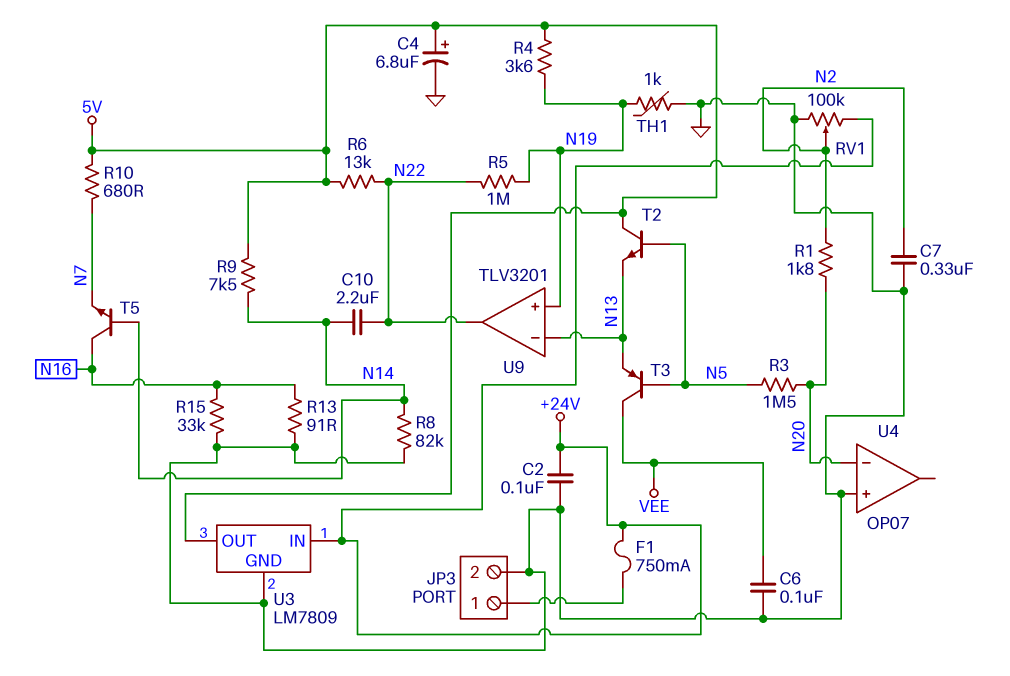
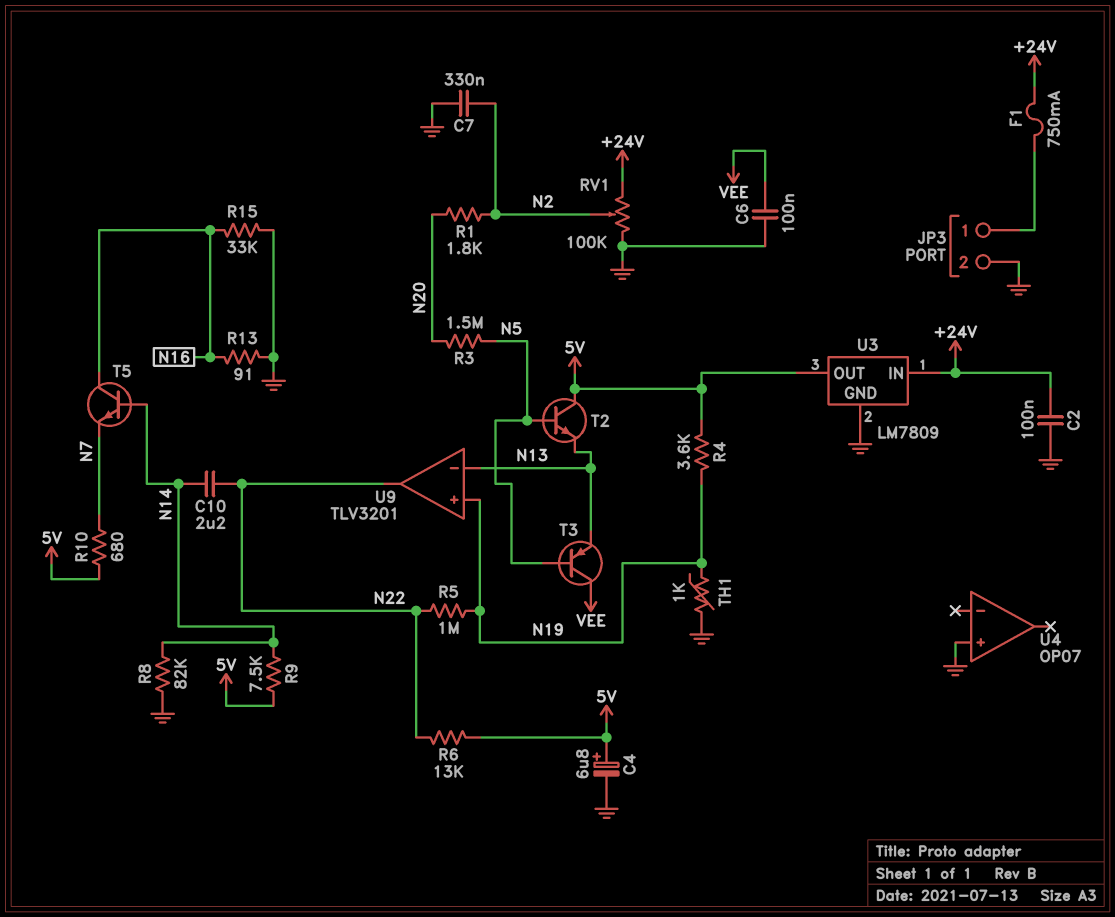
U4 pin in-: N20 -> none

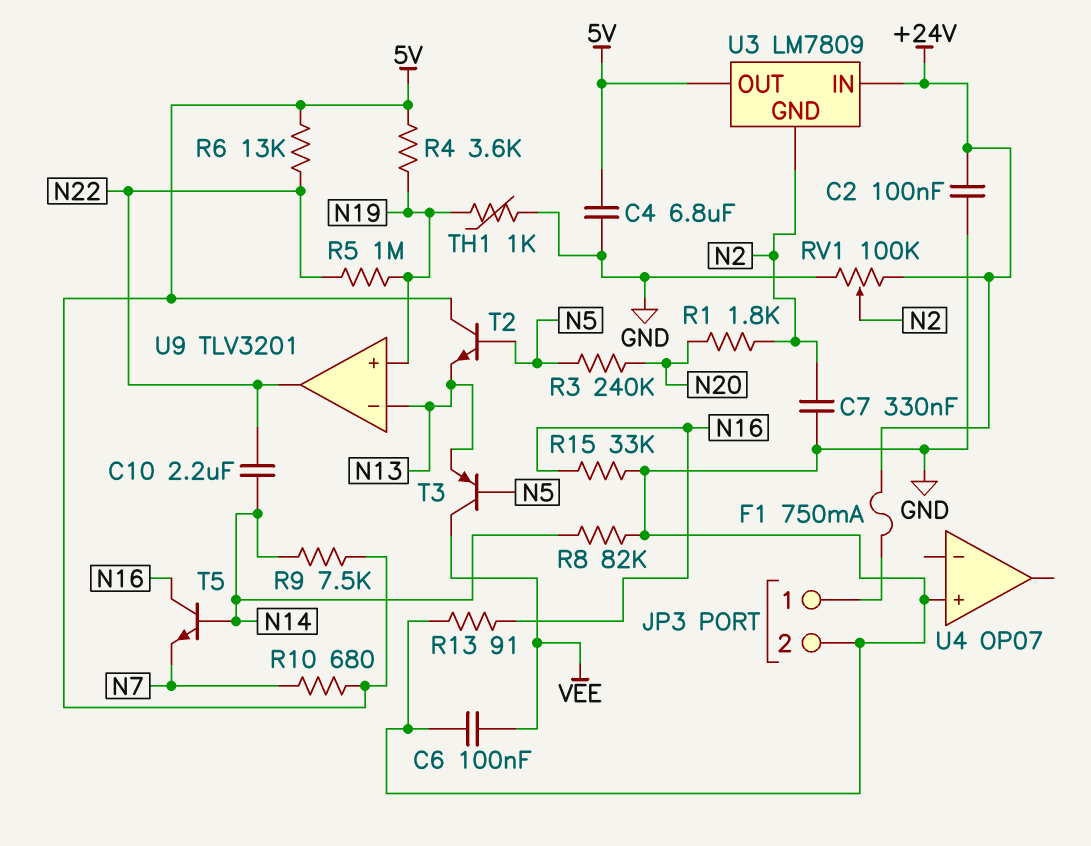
C4: 6.8uF (plus 5V, minus GND) -> 6.8uF (5V, GND)
R3: 1.5M (N5, N20) -> 240k (N5, N20)
U3 pin GND: GND -> N2

